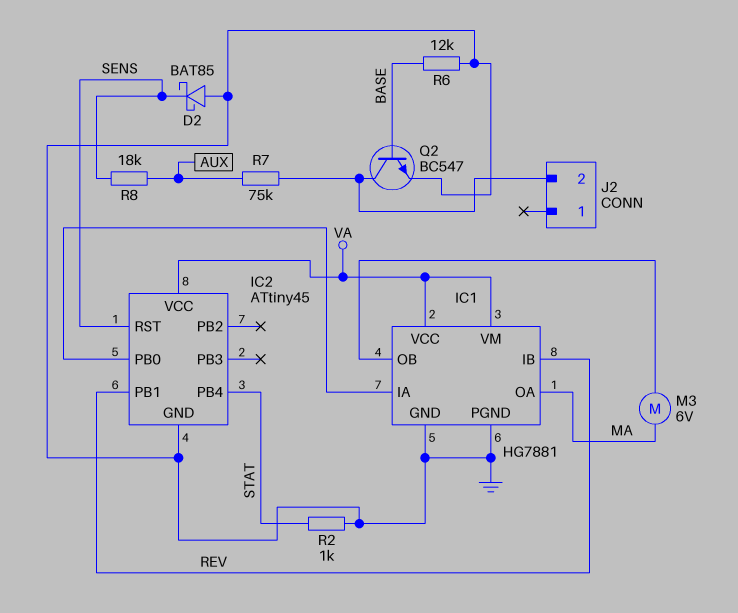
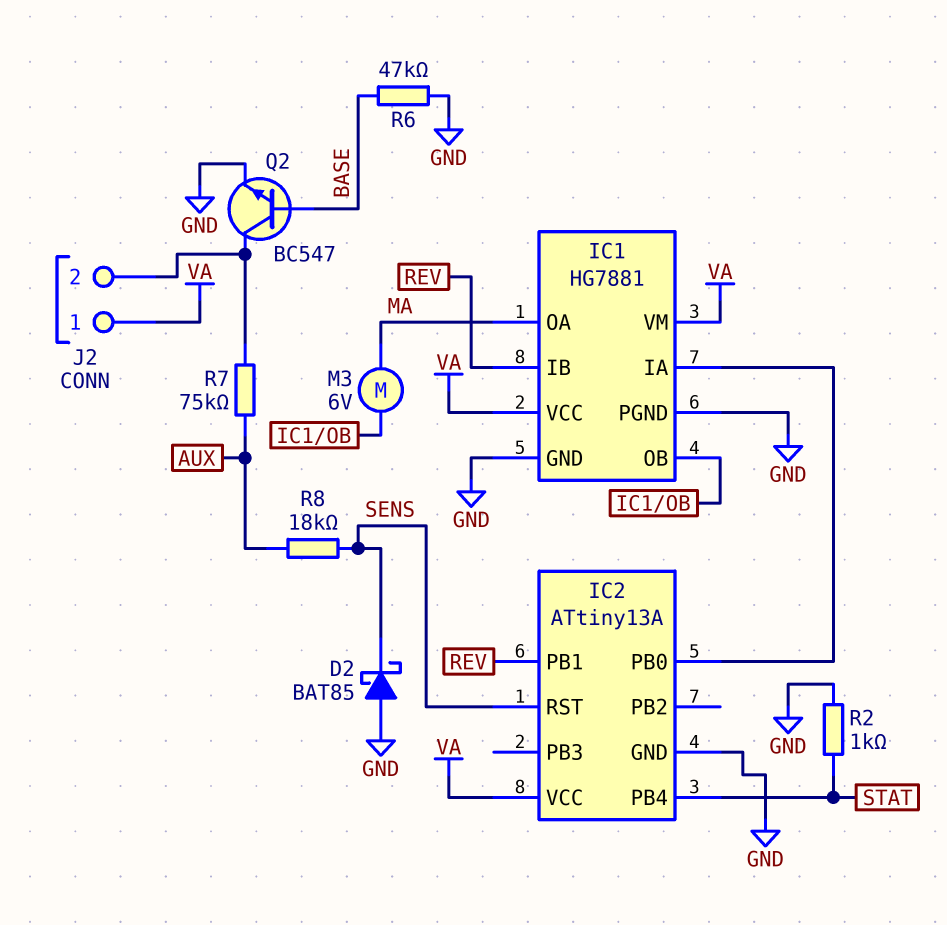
IC2: ATtiny45 -> ATtiny13A
J2 pin 1: none -> VA
R6: 12k (BASE, GND) -> 47k (BASE, GND)

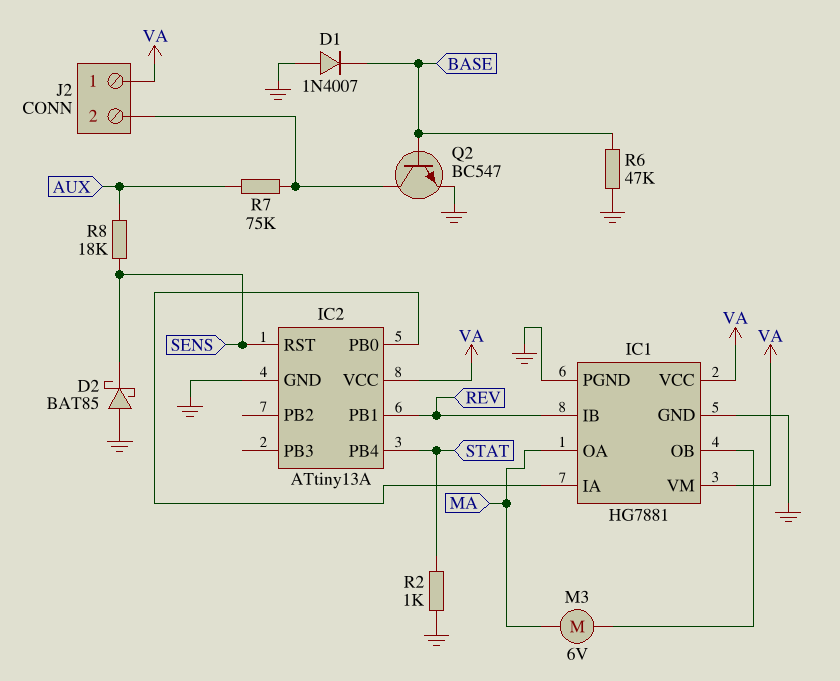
D1: none -> diode 1N4007 (A GND, K BASE)

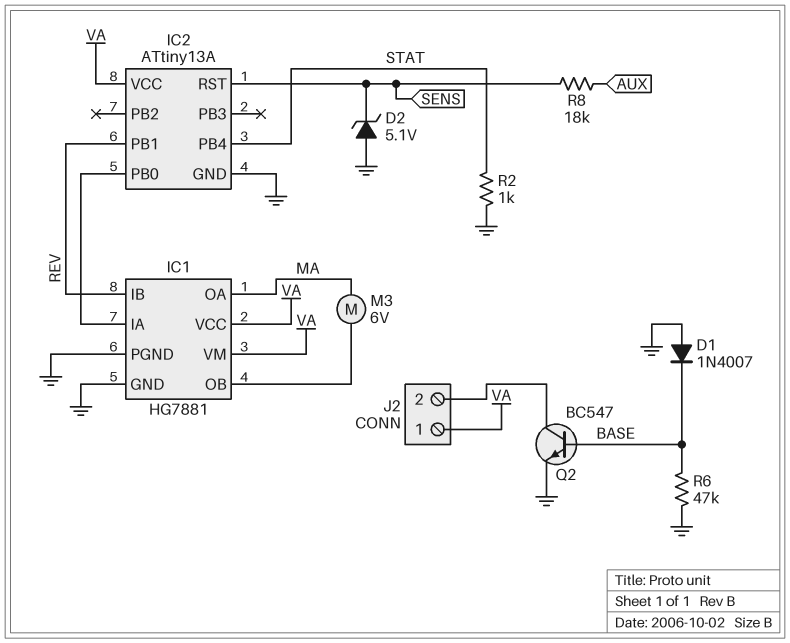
D2: schottky BAT85 (A GND, K SENS) -> zener 5.1V (A GND, K SENS)
R7: 75k (AUX, J2/2) -> none

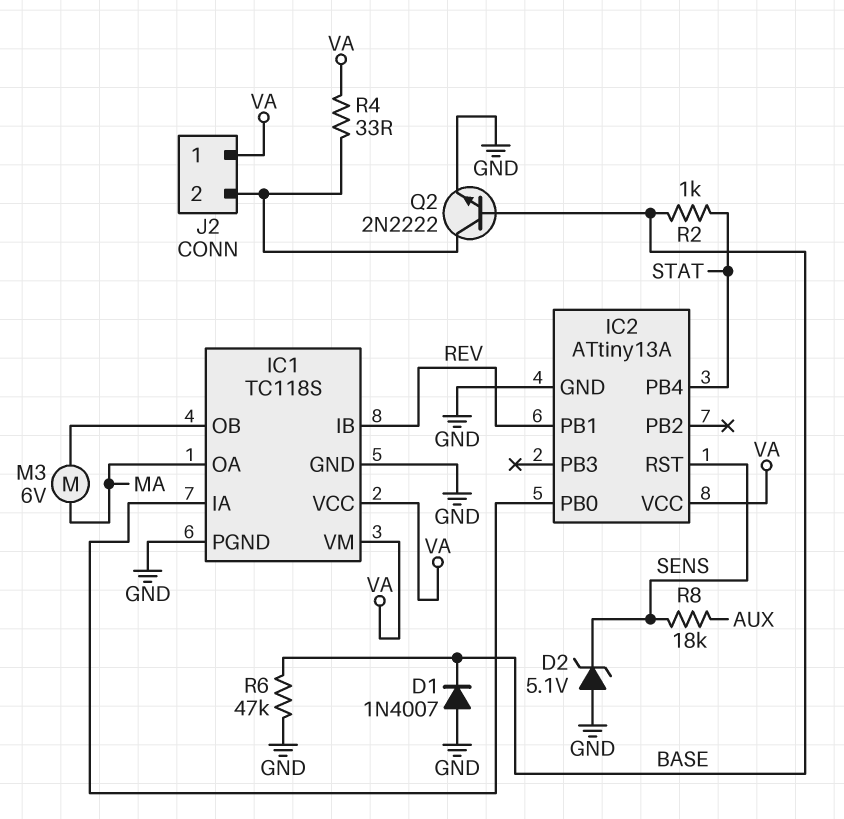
IC1: HG7881 -> TC118S
Q2: NPN BC547 (B BASE, C J2/2, E GND) -> NPN 2N2222 (B BASE, C J2/2, E GND)
R2: 1k (GND, STAT) -> 1k (BASE, STAT)
R4: none -> 33 (J2/2, VA)

